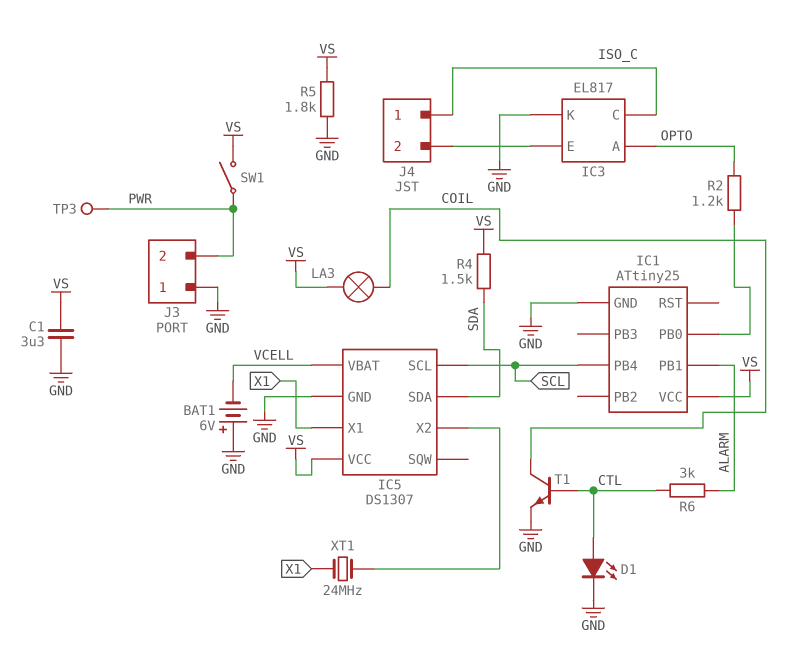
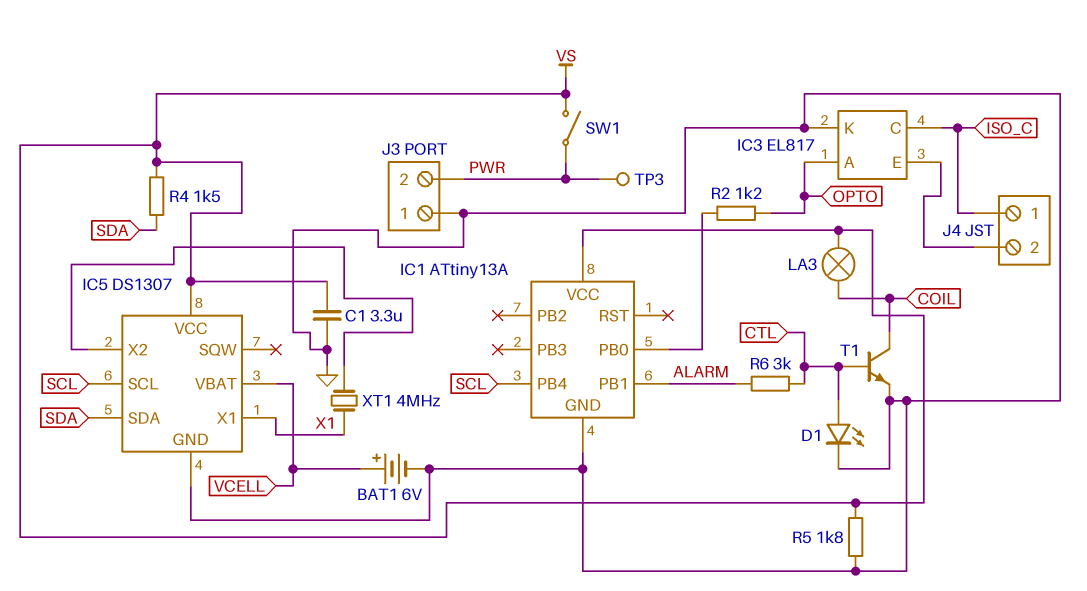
BAT1: 6V (plus GND, minus VCELL) -> 6V (plus VCELL, minus GND)
IC1: ATtiny25 -> ATtiny13A
XT1: 24MHz (IC5/X2, X1) -> 4MHz (IC5/X2, X1)

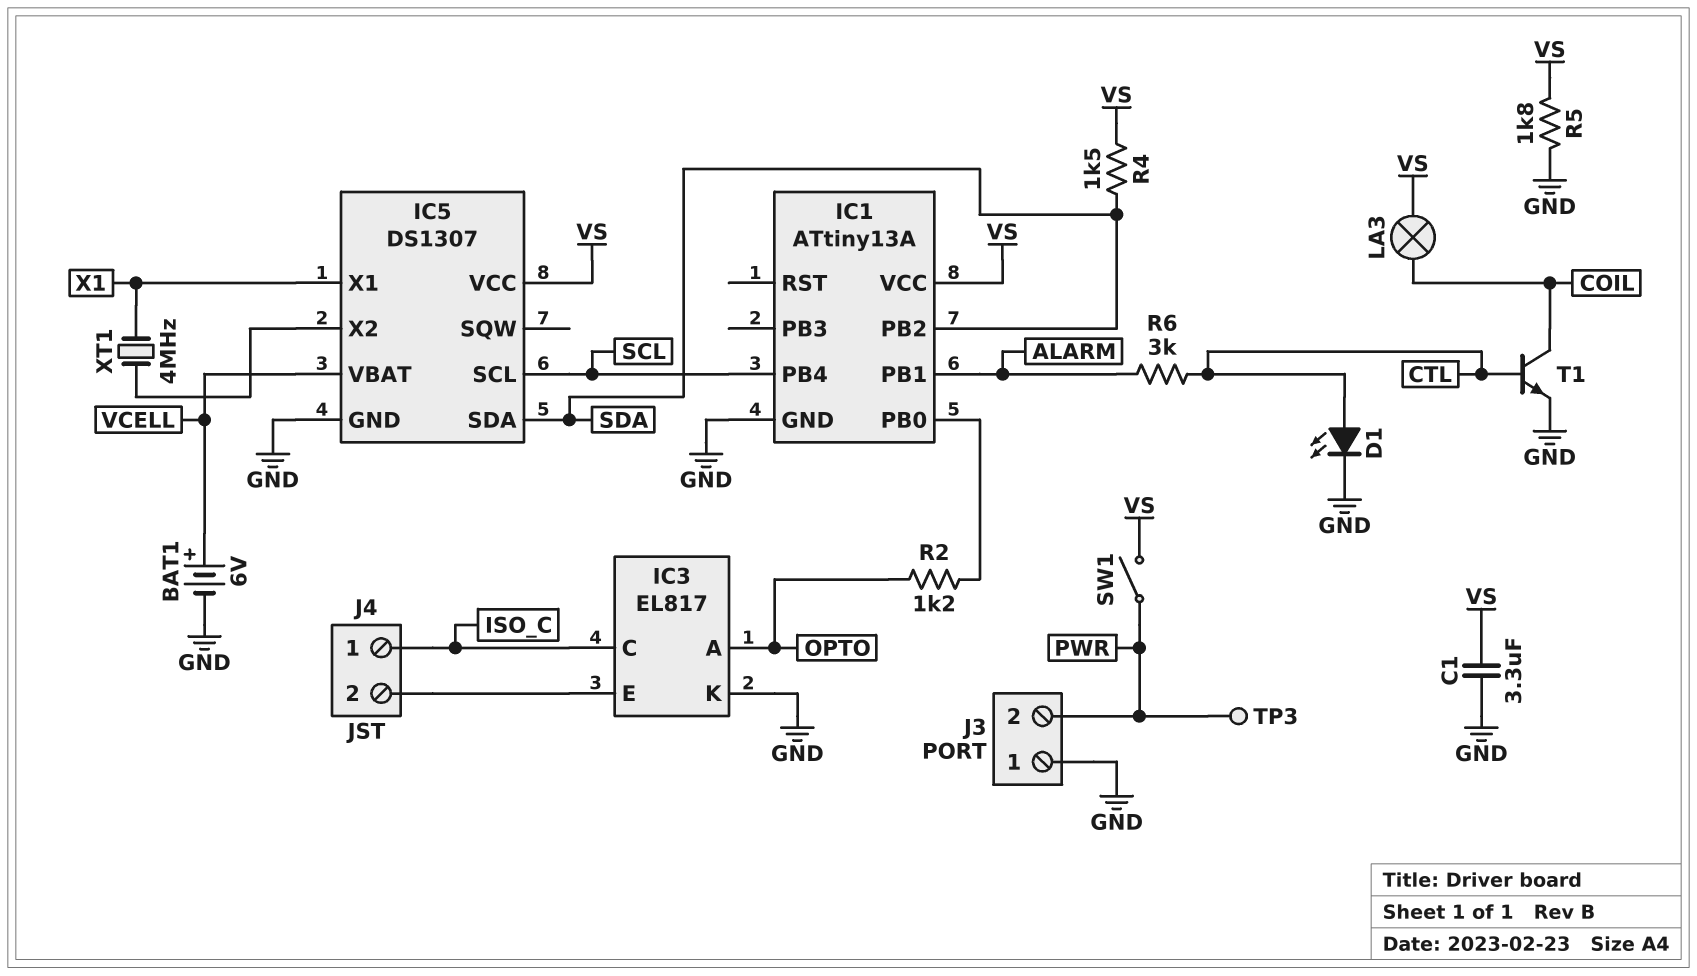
IC1 pin PB2: none -> SDA

